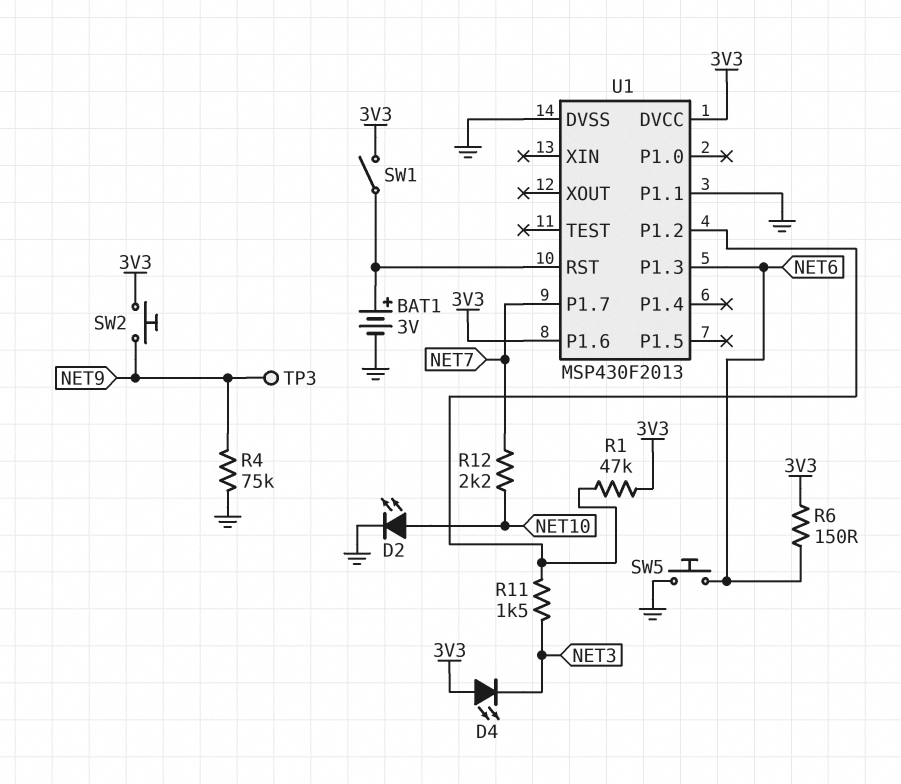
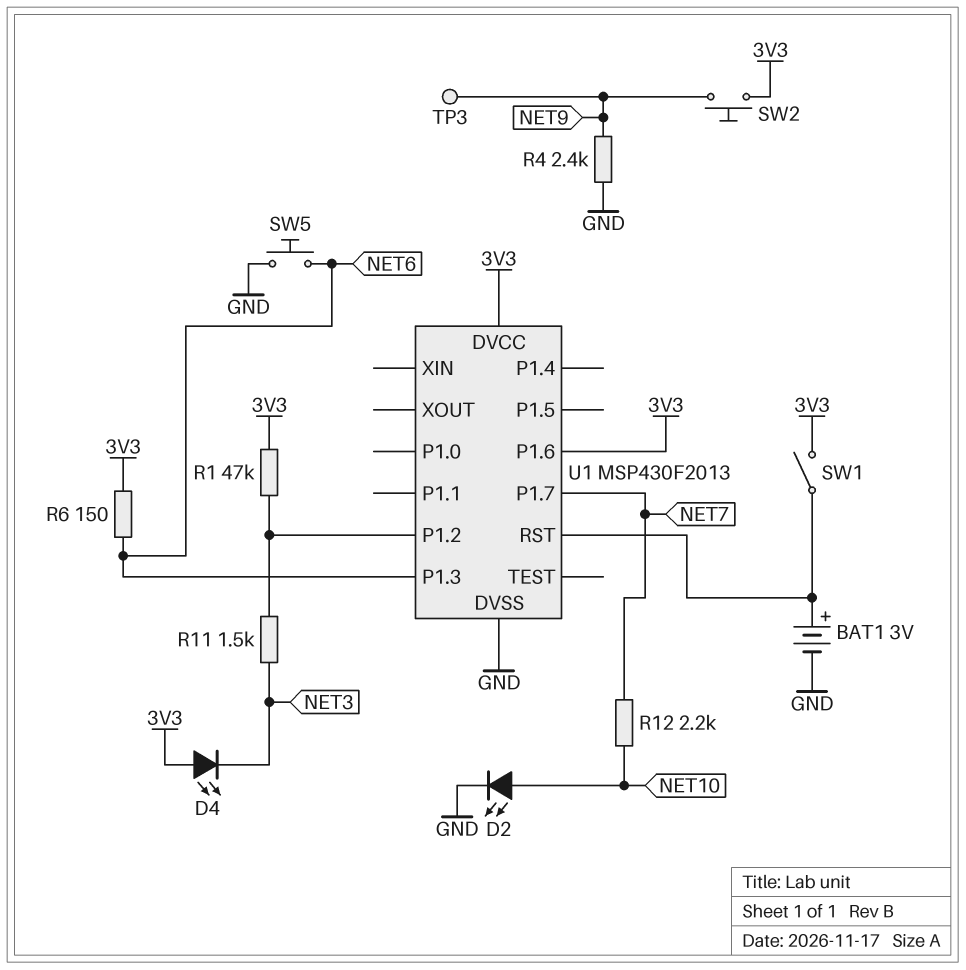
R4: 75k (GND, NET9) -> 2.4k (GND, NET9)
U1 pin P1.1: GND -> none

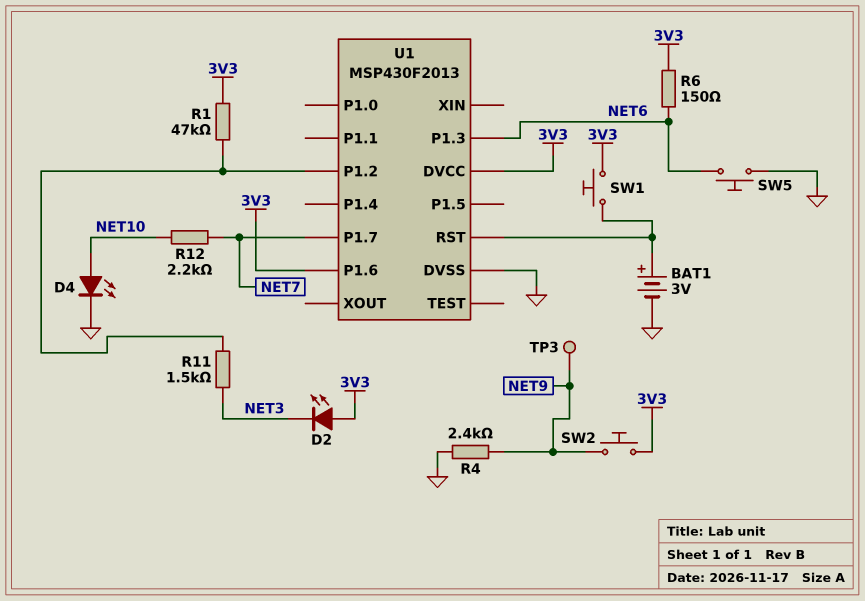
D2: LED (A NET10, K GND) -> LED (A 3V3, K NET3)
D4: LED (A 3V3, K NET3) -> LED (A NET10, K GND)
SW1: switch (3V3, U1/RST) -> button (3V3, U1/RST)

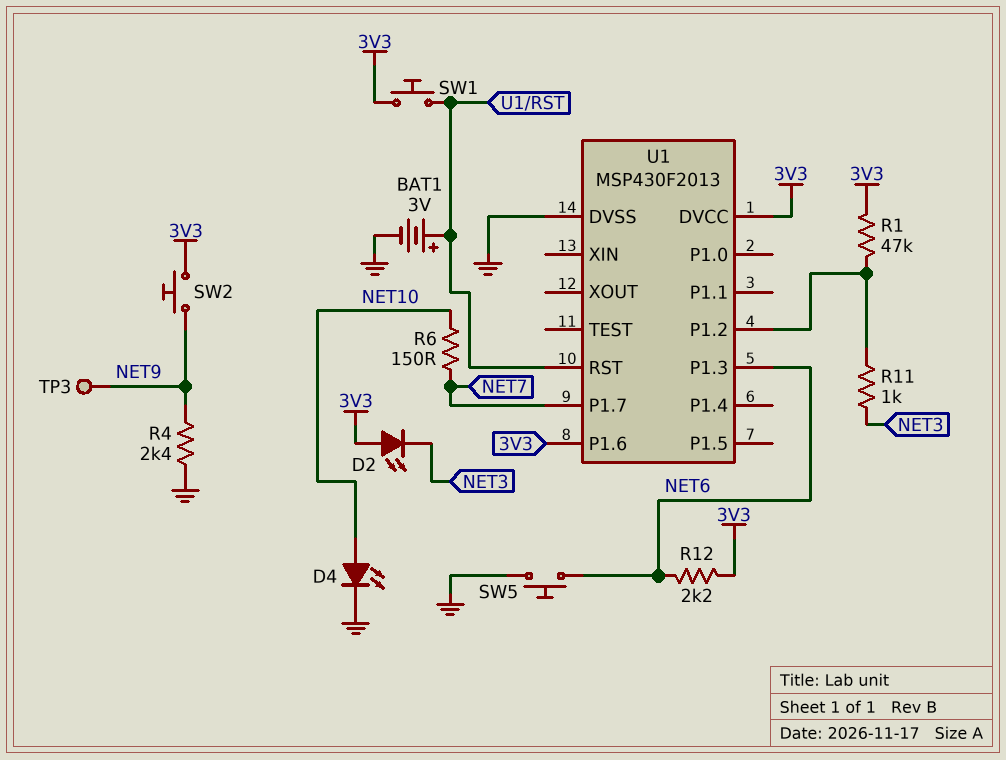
R6: 150 (3V3, NET6) -> 150 (NET7, NET10)
R11: 1.5k (NET3, U1/P1.2) -> 1k (NET3, U1/P1.2)
R12: 2.2k (NET7, NET10) -> 2.2k (3V3, NET6)

